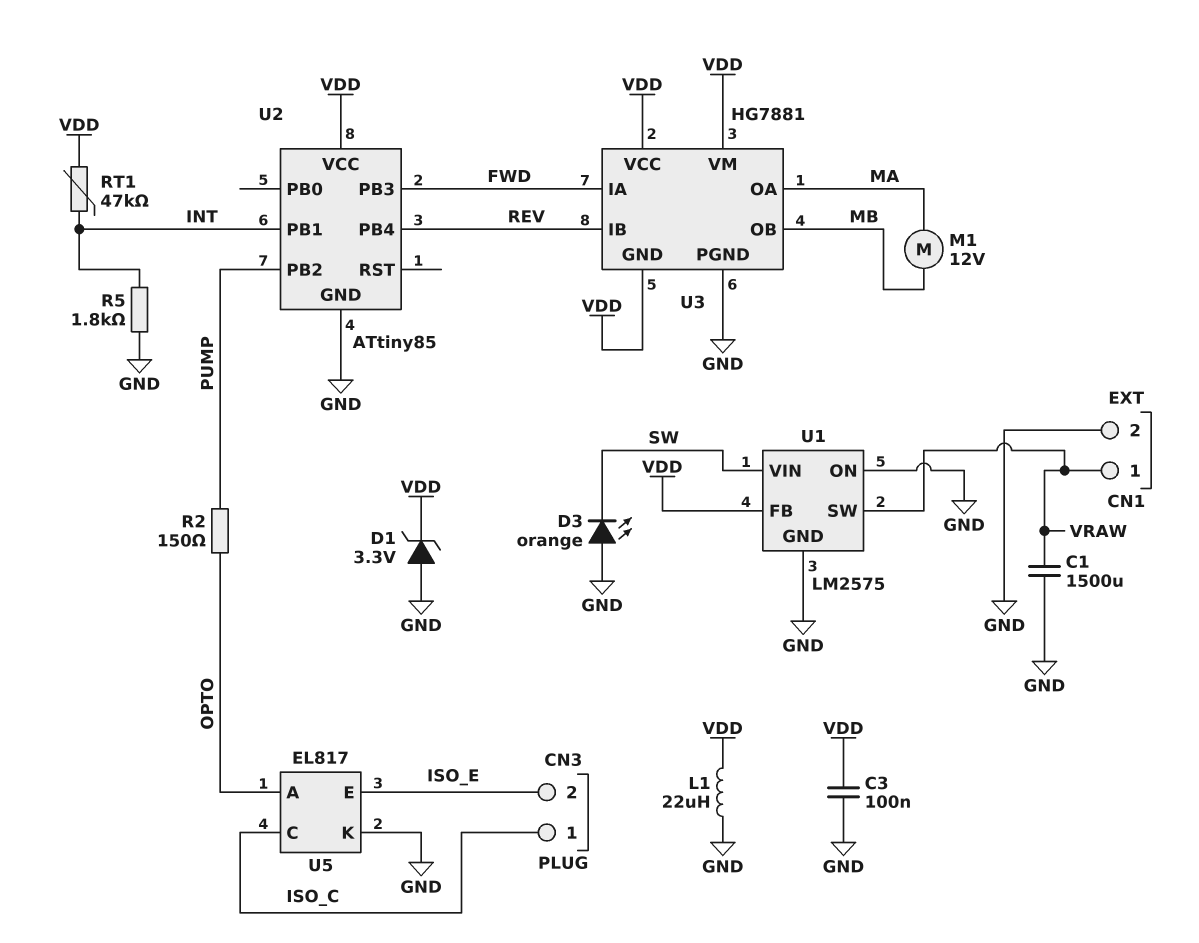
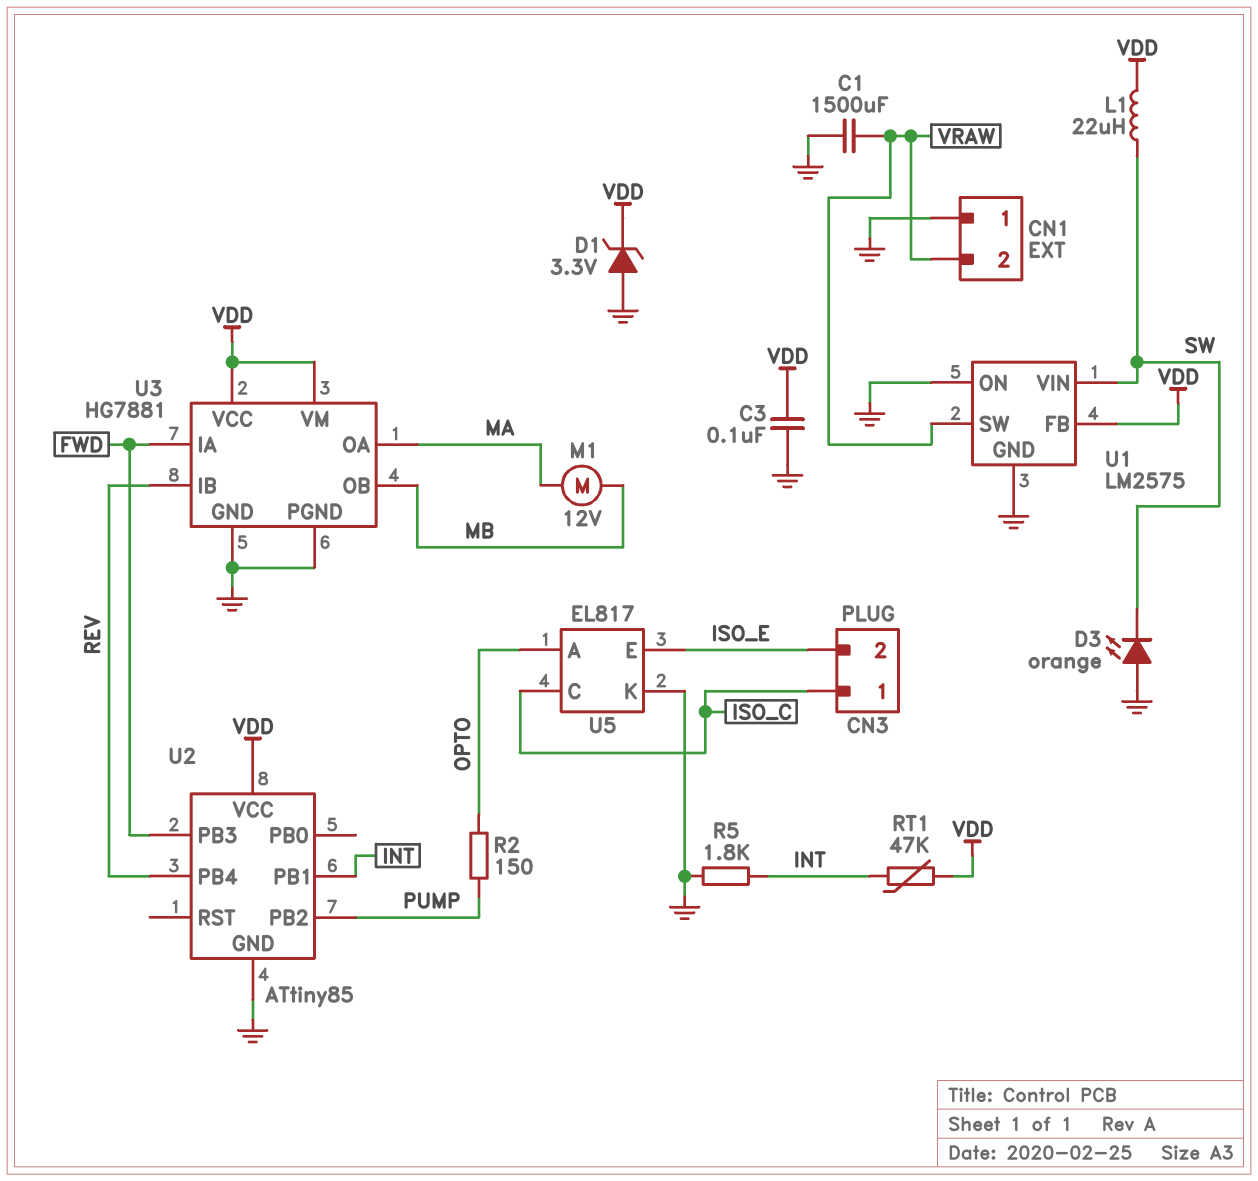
CN1 pin 1: VRAW -> GND
CN1 pin 2: GND -> VRAW
L1: 22uH (GND, VDD) -> 22uH (SW, VDD)
U3 pin GND: VDD -> GND

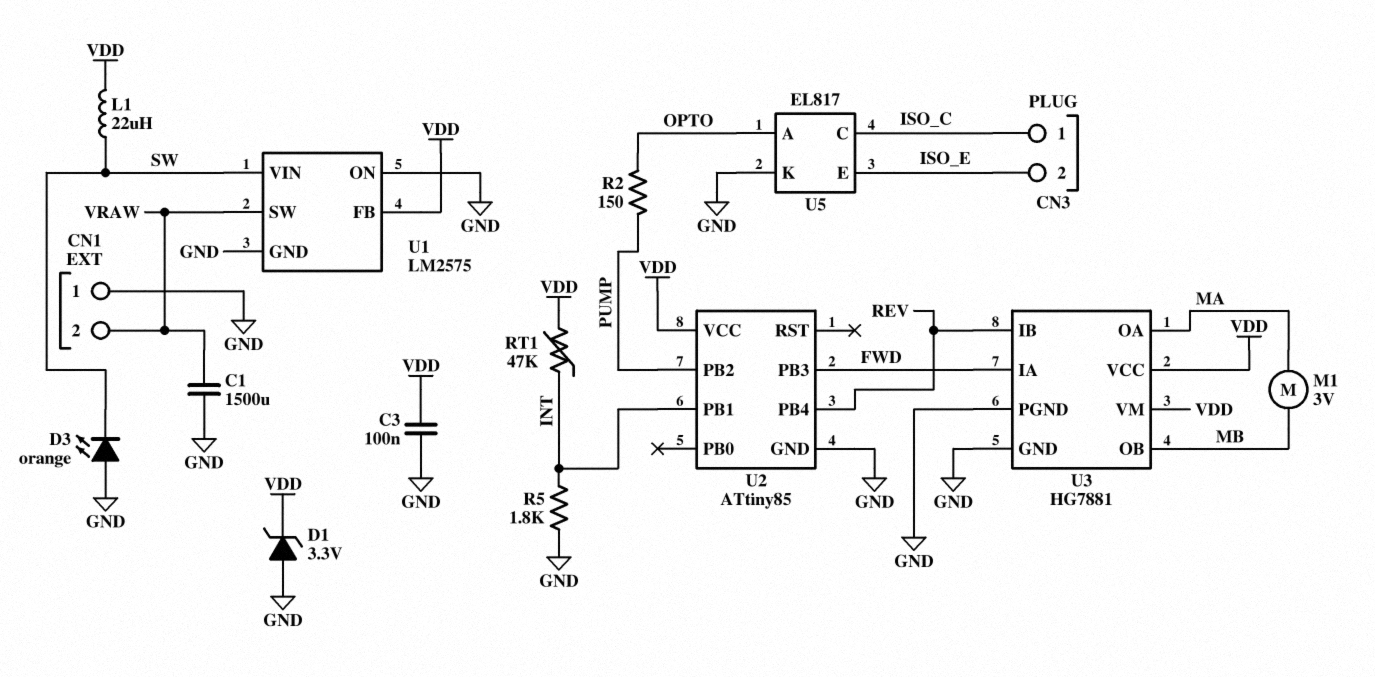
M1: motor 12V (MA, MB) -> motor 3V (MA, MB)

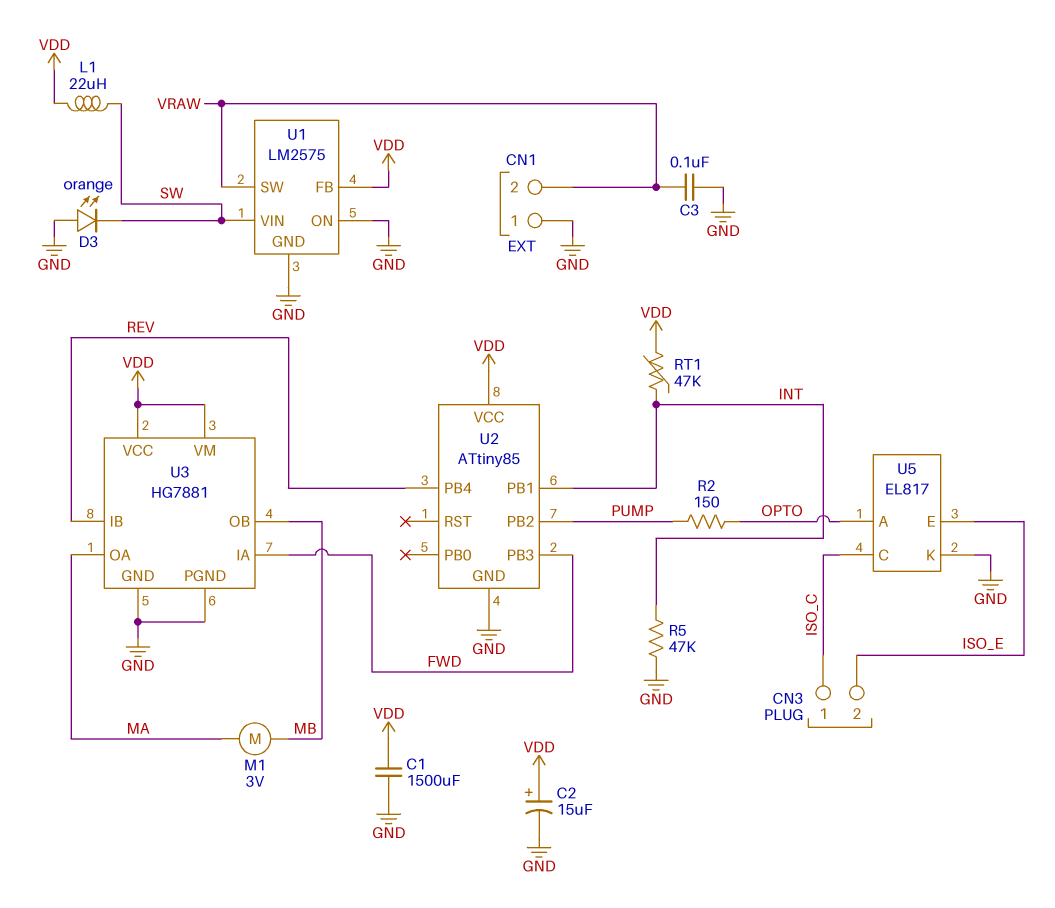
C1: 1500uF (GND, VRAW) -> 1500uF (GND, VDD)
C2: none -> 15uF (plus VDD, minus GND)
C3: 100nF (GND, VDD) -> 100nF (GND, VRAW)
D1: zener 3.3V (A GND, K VDD) -> none
R5: 1.8k (GND, INT) -> 47k (GND, INT)

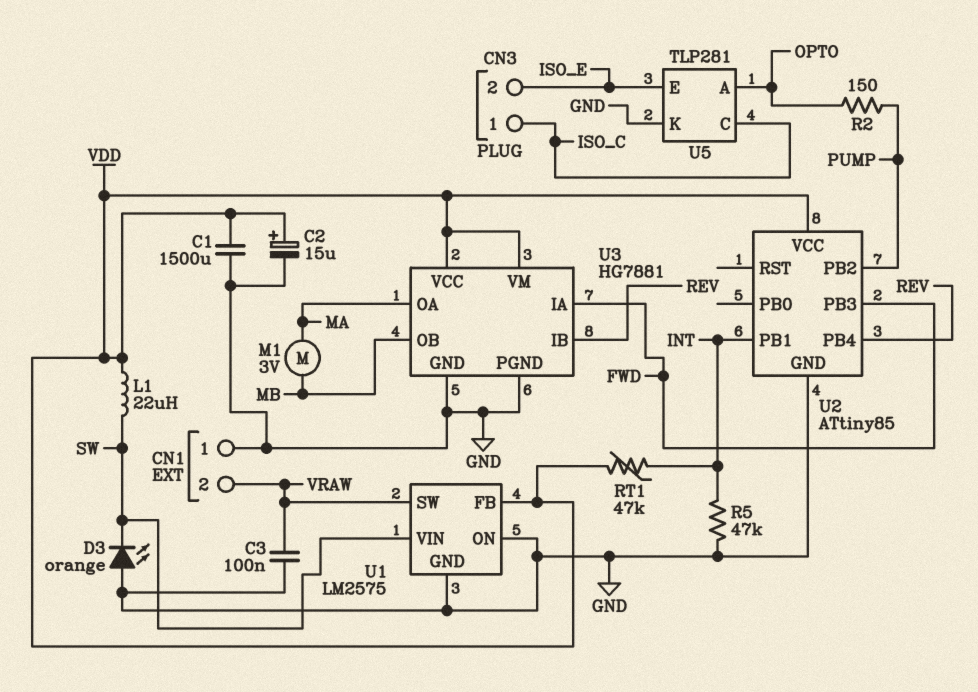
U5: EL817 -> TLP281

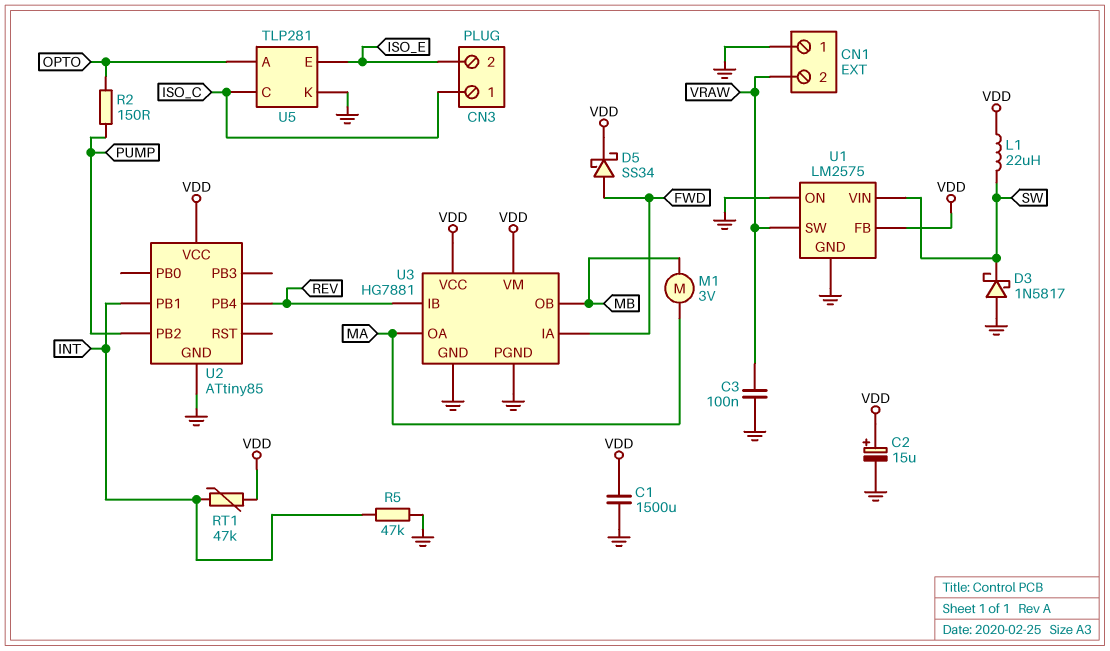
D3: LED orange (A GND, K SW) -> schottky 1N5817 (A GND, K SW)
D5: none -> schottky SS34 (A FWD, K VDD)
U2 pin PB3: FWD -> none

